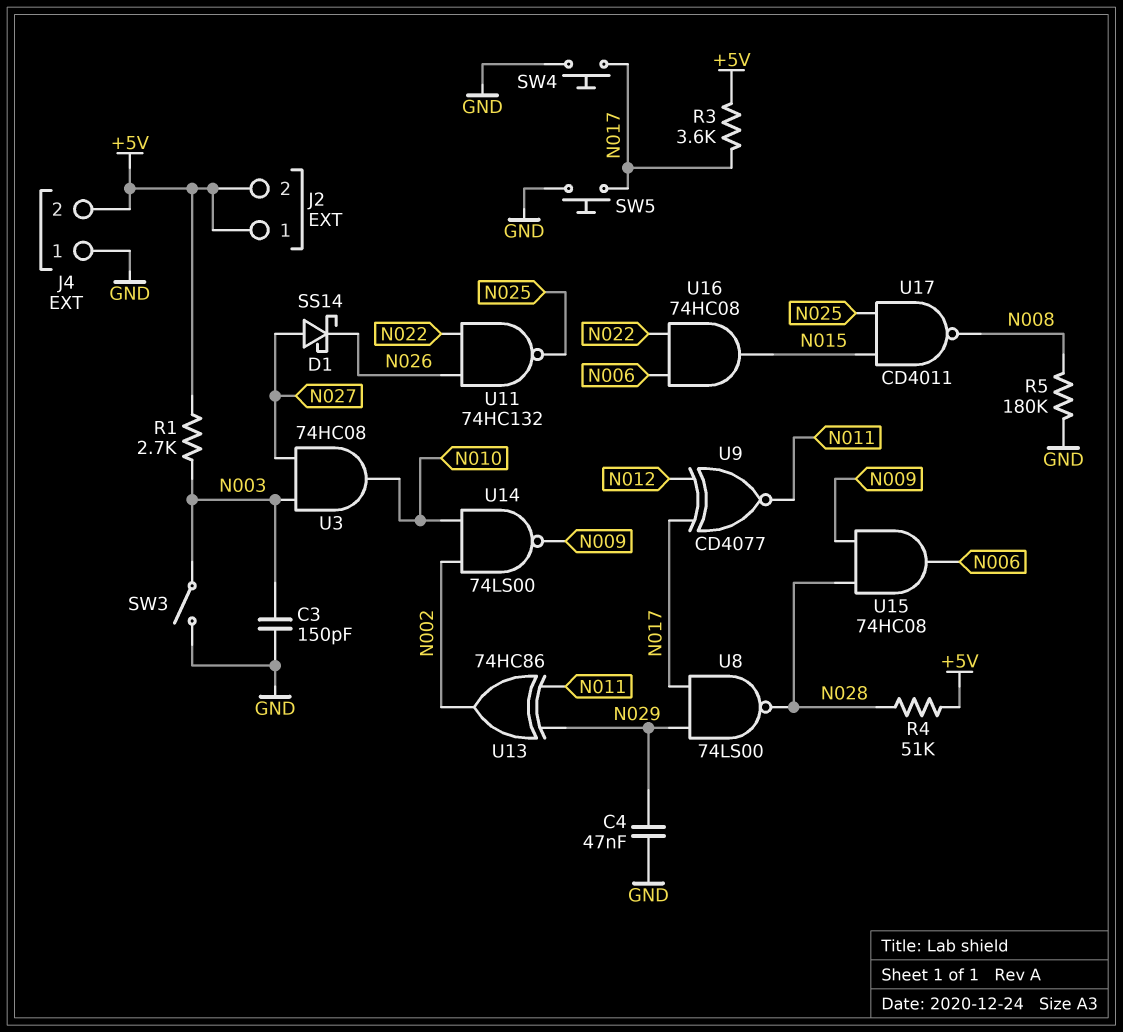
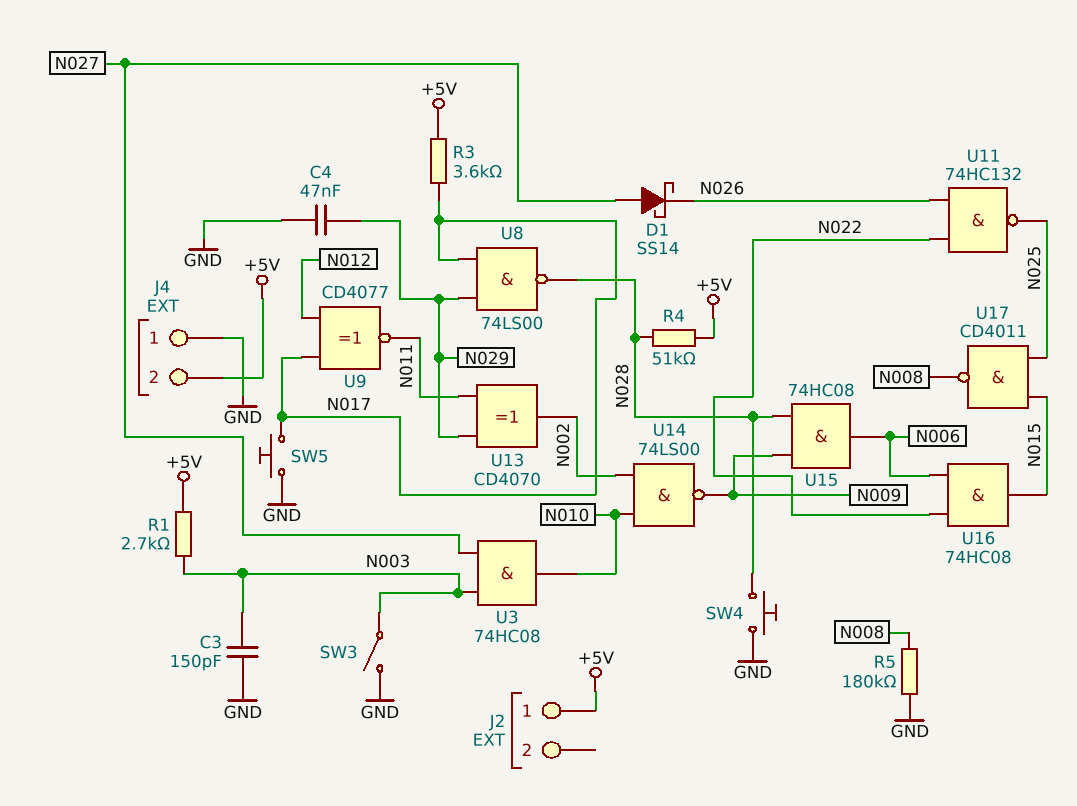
J2 pin 2: +5V -> none
SW4: button (GND, N017) -> button (GND, N028)
U13: XOR 74HC86 (in N011, in N029, out N002) -> XOR CD4070 (in N011, in N029, out N002)

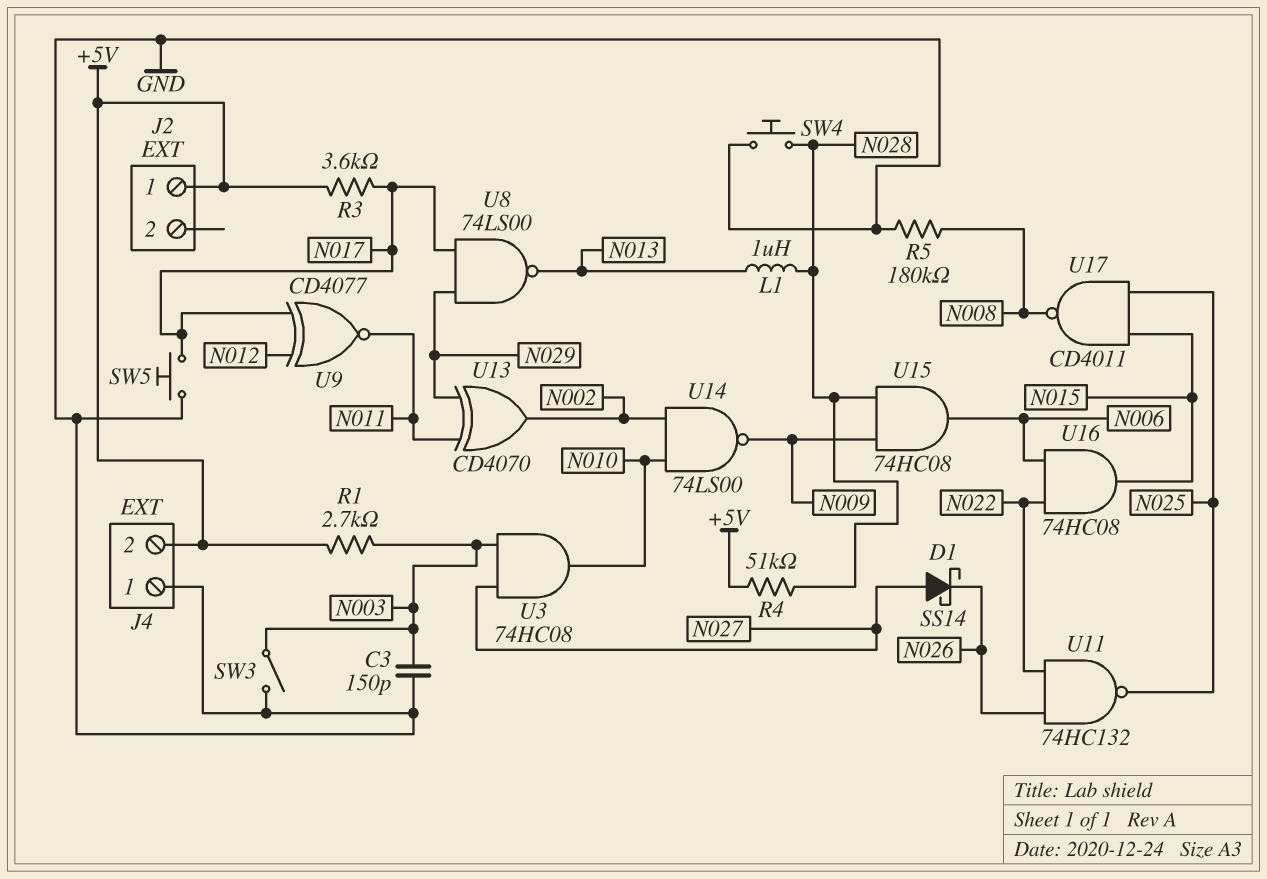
C4: 47nF (GND, N029) -> none
L1: none -> 1uH (N013, N028)
U8: NAND 74LS00 (in N017, in N029, out N028) -> NAND 74LS00 (in N017, in N029, out N013)

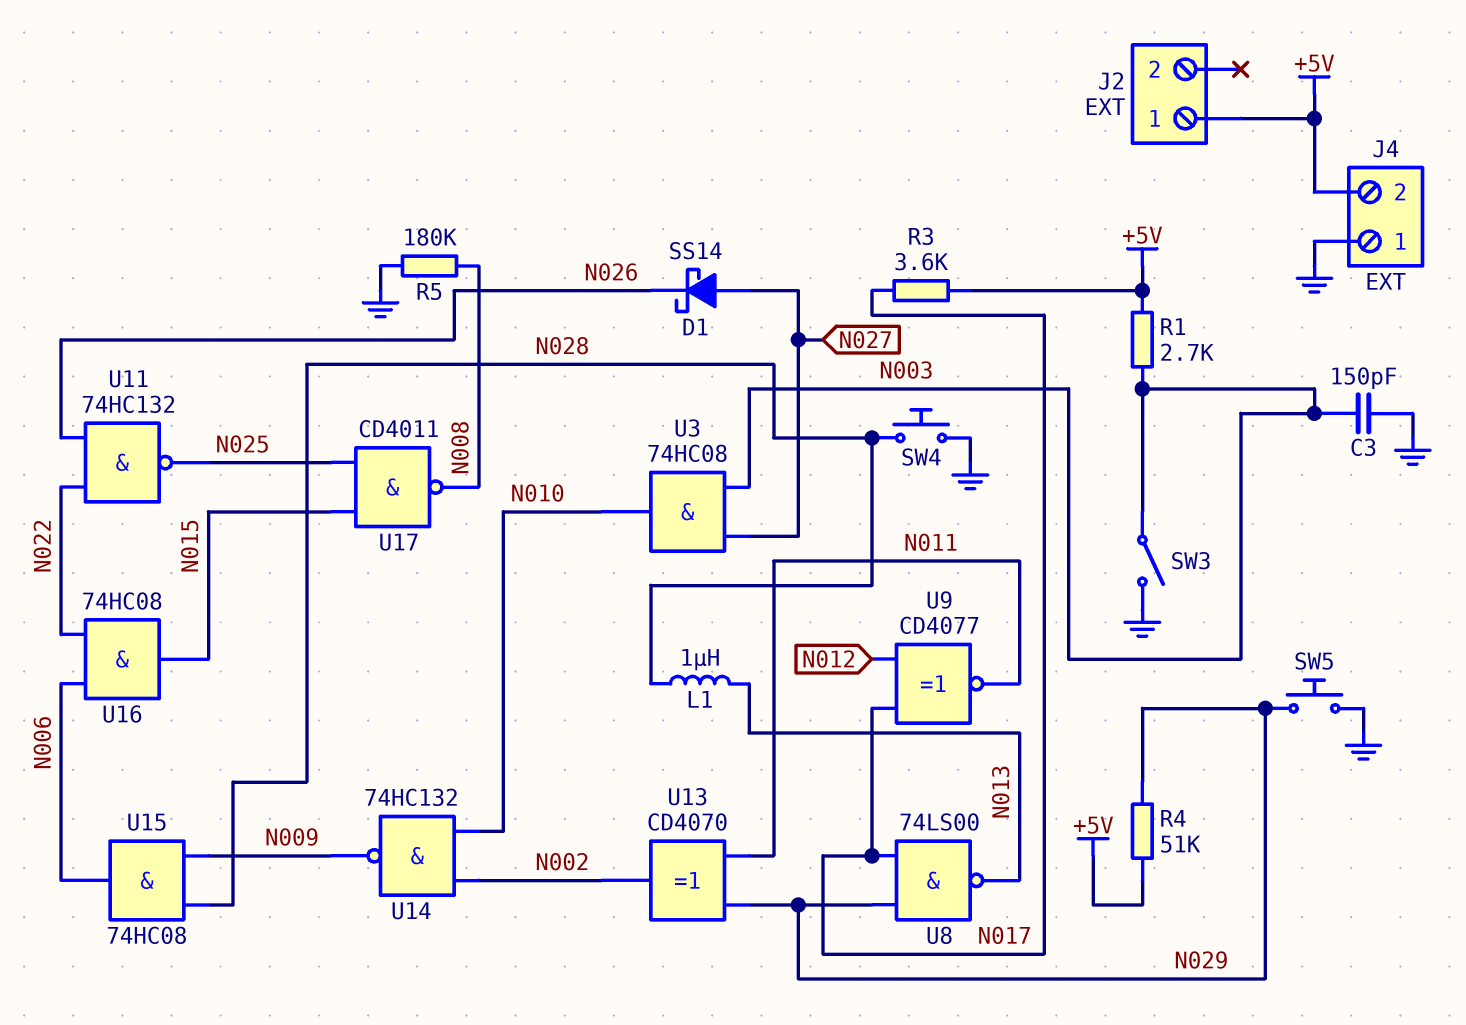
R4: 51k (+5V, N028) -> 51k (+5V, N029)
SW5: button (GND, N017) -> button (GND, N029)
U14: NAND 74LS00 (in N002, in N010, out N009) -> NAND 74HC132 (in N002, in N010, out N009)

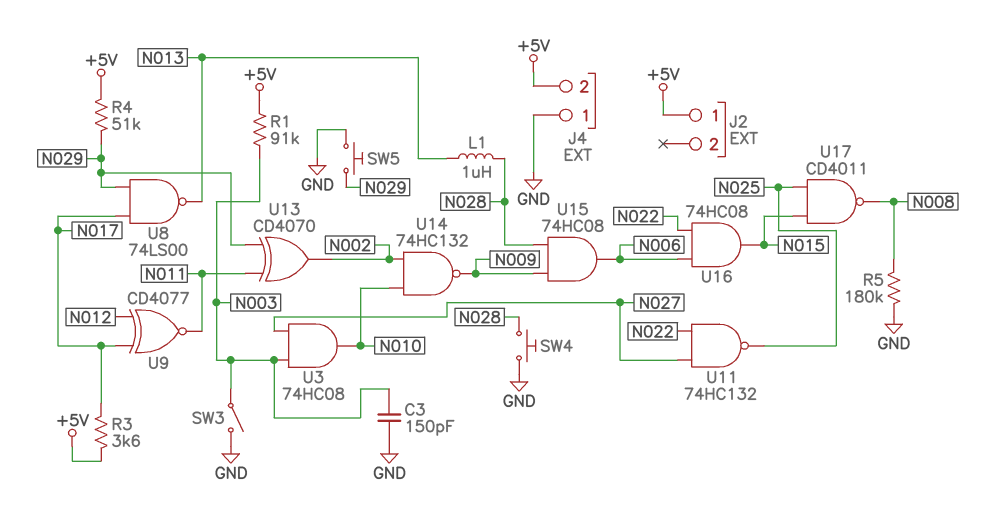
D1: schottky SS14 (A N027, K N026) -> none
R1: 2.7k (+5V, N003) -> 91k (+5V, N003)
U11: NAND 74HC132 (in N022, in N026, out N025) -> NAND 74HC132 (in N022, in N027, out N025)

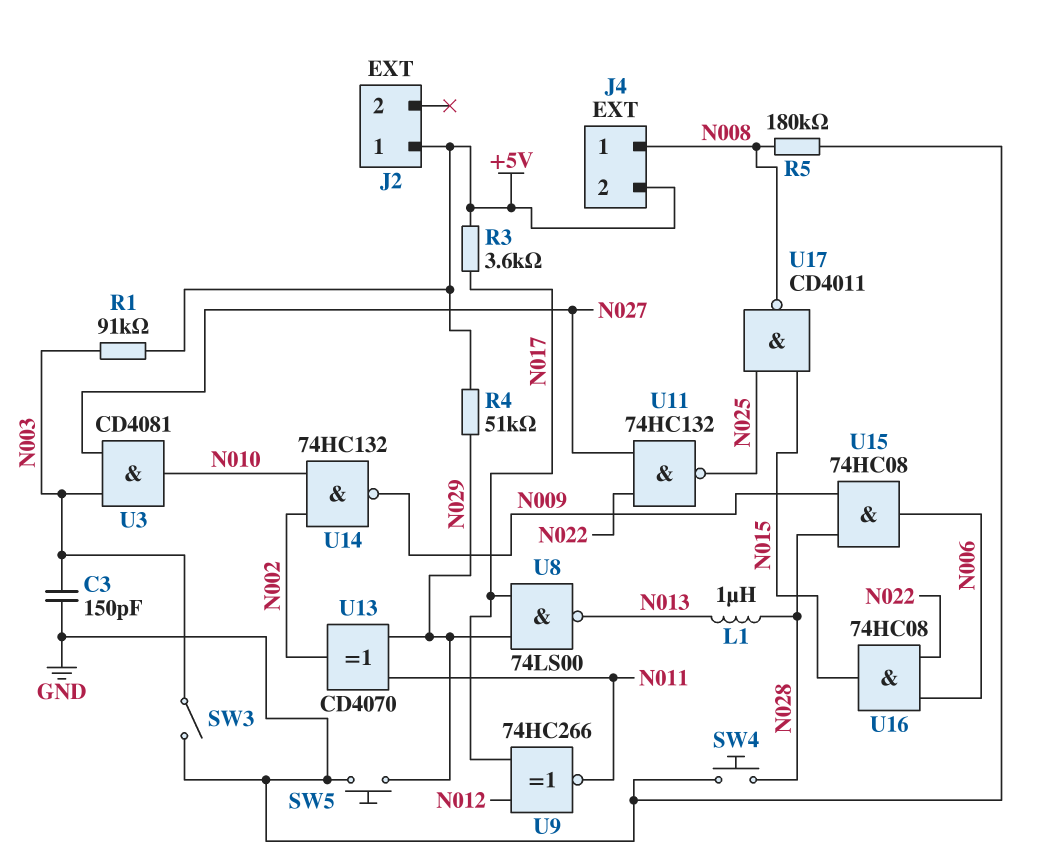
J4 pin 1: GND -> N008
U3: AND 74HC08 (in N003, in N027, out N010) -> AND CD4081 (in N003, in N027, out N010)
U9: XNOR CD4077 (in N012, in N017, out N011) -> XNOR 74HC266 (in N012, in N017, out N011)

